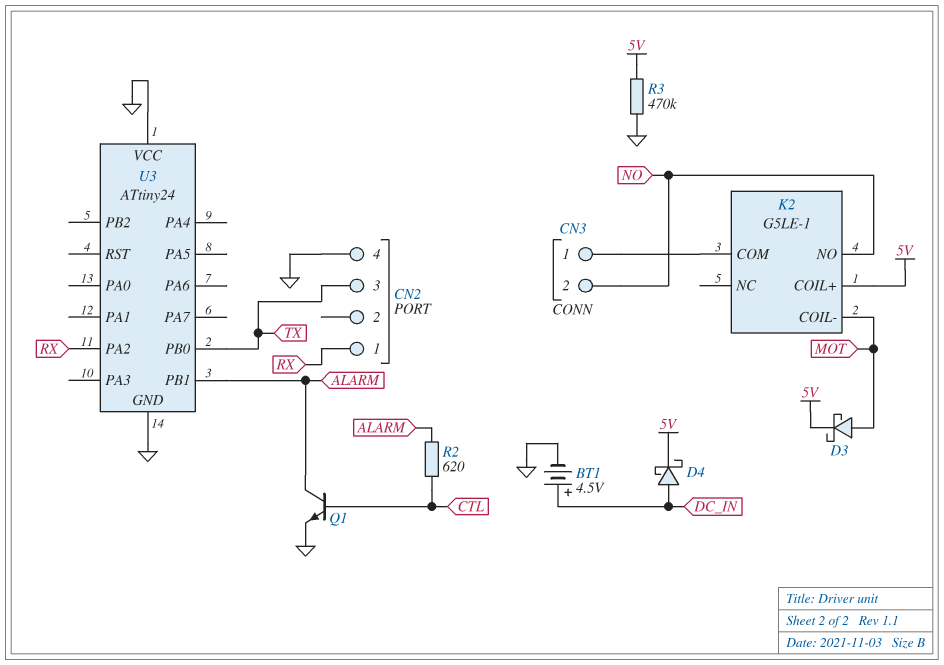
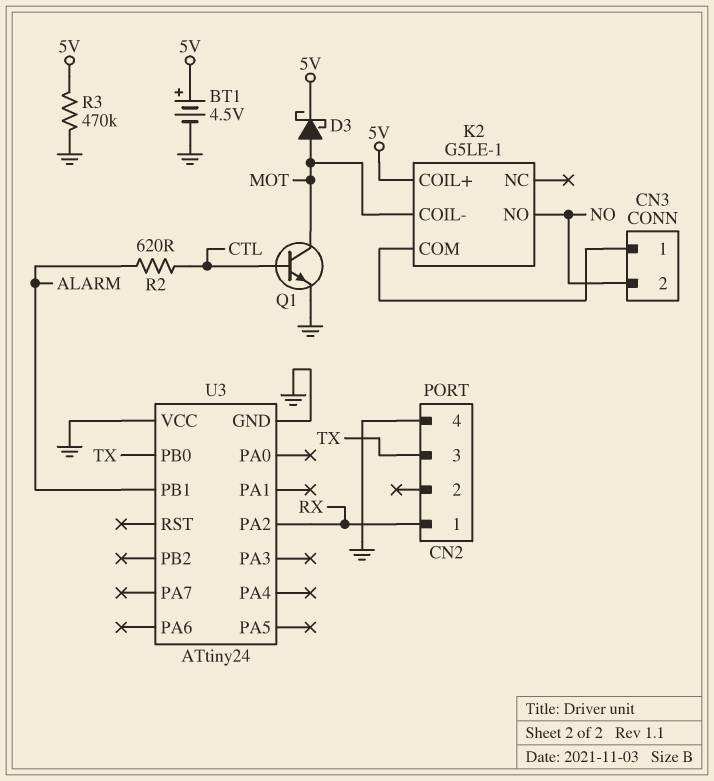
BT1: 4.5V (plus DC_IN, minus GND) -> 4.5V (plus 5V, minus GND)
D4: schottky (A DC_IN, K 5V) -> none
Q1: NPN (B CTL, C ALARM, E GND) -> NPN (B CTL, C MOT, E GND)

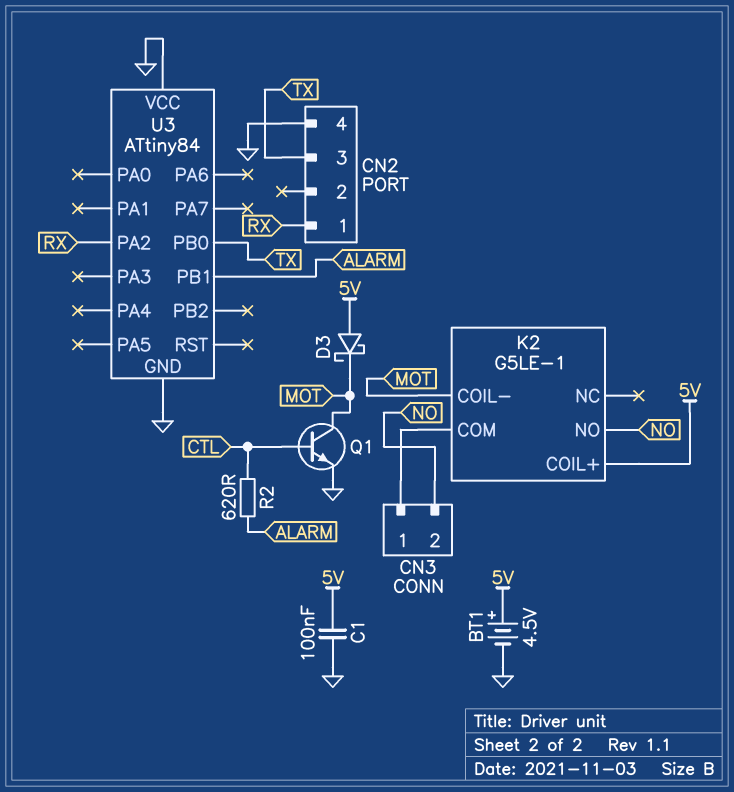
C1: none -> 100nF (5V, GND)
D3: schottky (A MOT, K 5V) -> schottky (A 5V, K MOT)
R3: 470k (5V, GND) -> none
U3: ATtiny24 -> ATtiny84

